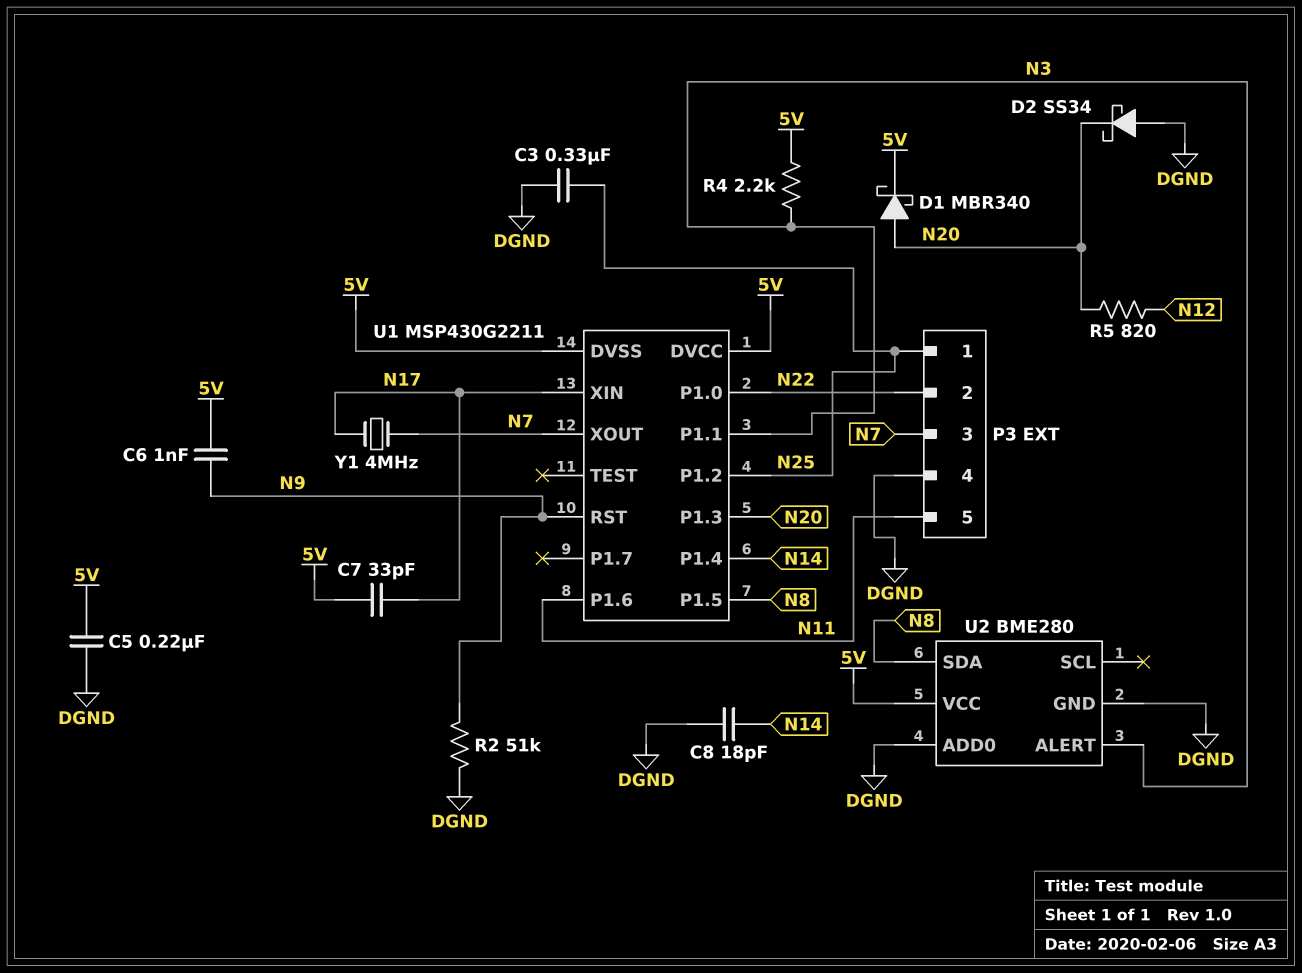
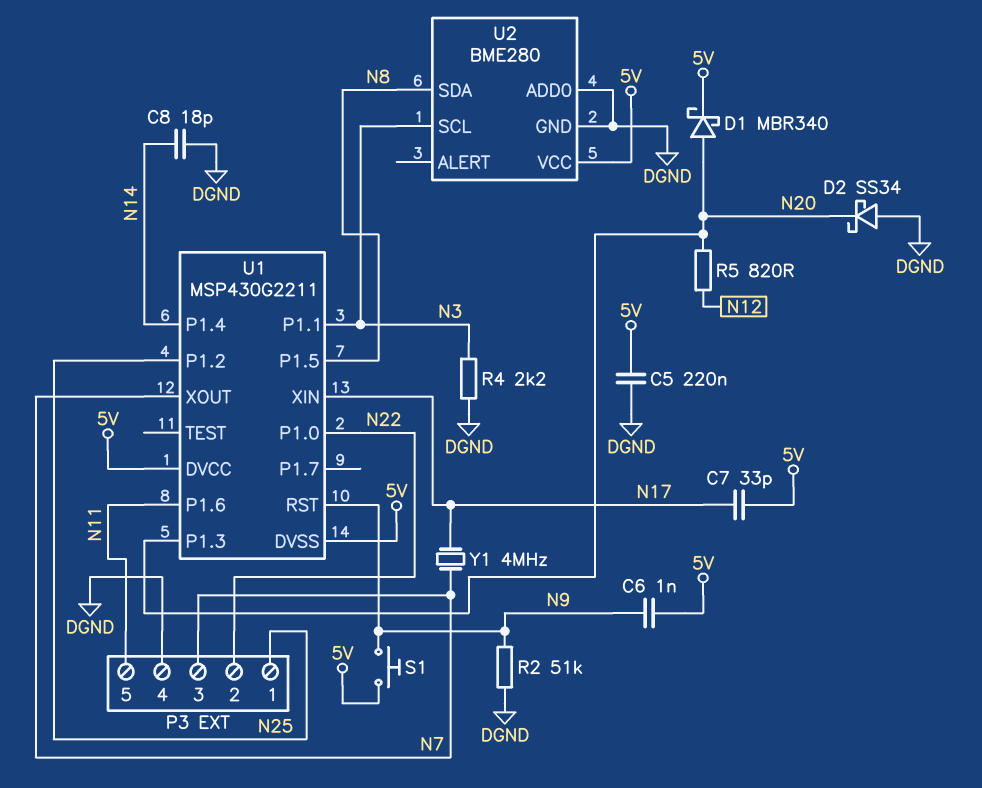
C3: 330nF (DGND, N25) -> none
R4: 2.2k (5V, N3) -> 2.2k (DGND, N3)
S1: none -> button (5V, N9)
U2 pin ALERT: N3 -> none
U2 pin SCL: none -> N3

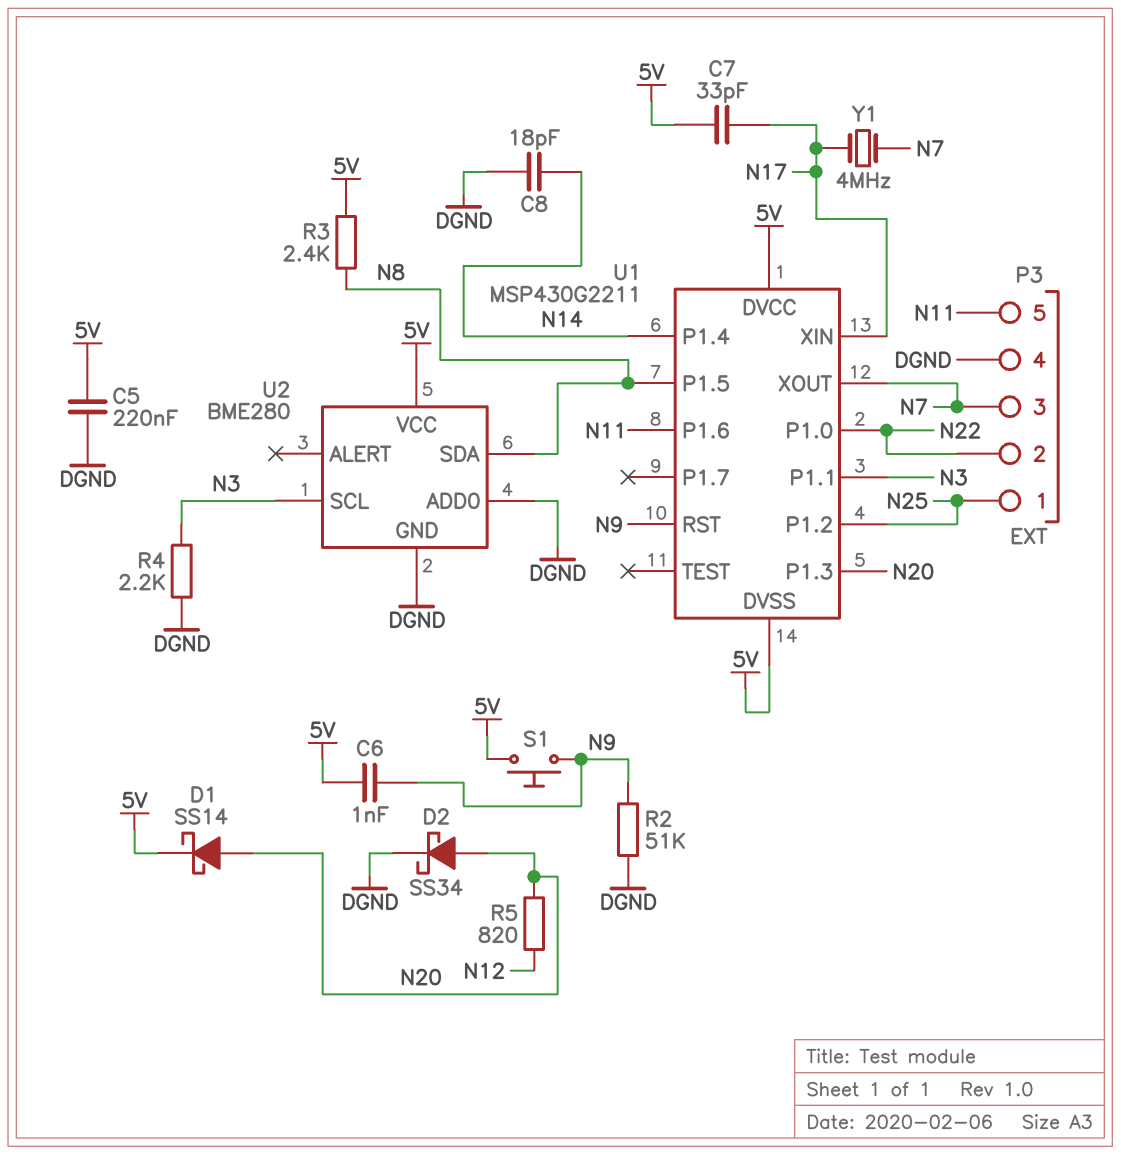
D1: schottky MBR340 (A N20, K 5V) -> schottky SS14 (A N20, K 5V)
D2: schottky SS34 (A DGND, K N20) -> schottky SS34 (A N20, K DGND)
R3: none -> 2.4k (5V, N8)

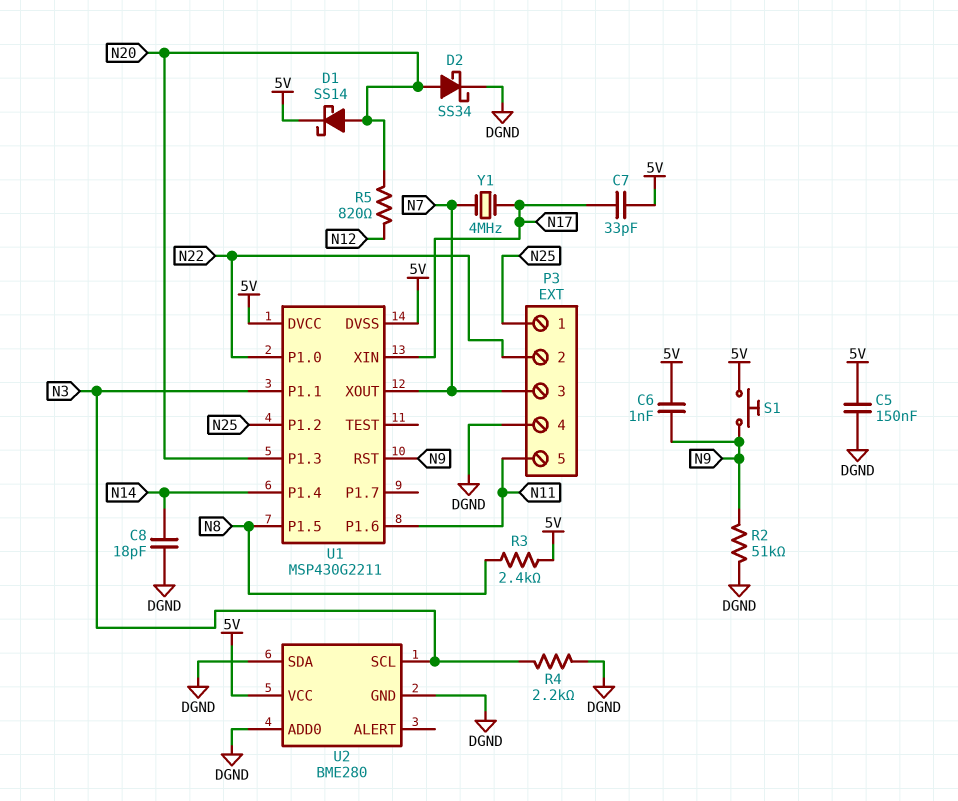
C5: 220nF (5V, DGND) -> 150nF (5V, DGND)
U2 pin SDA: N8 -> DGND

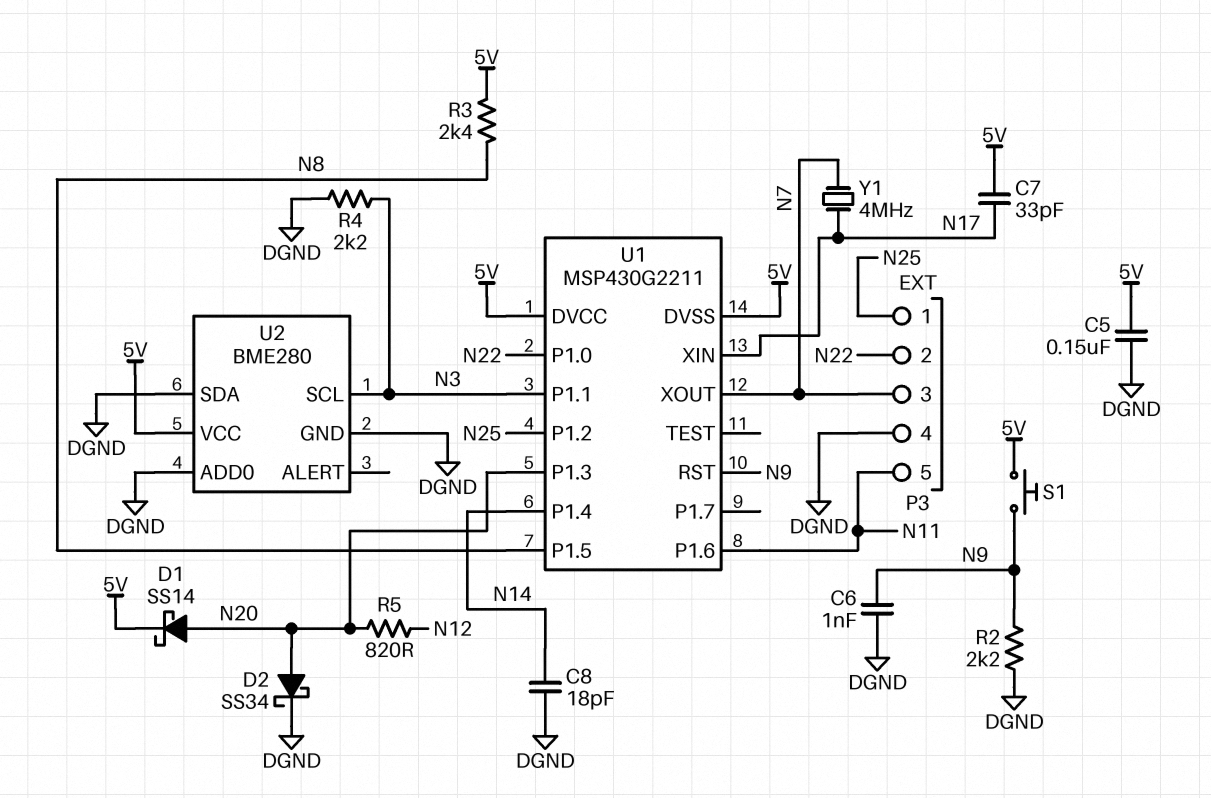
C6: 1nF (5V, N9) -> 1nF (DGND, N9)
R2: 51k (DGND, N9) -> 2.2k (DGND, N9)

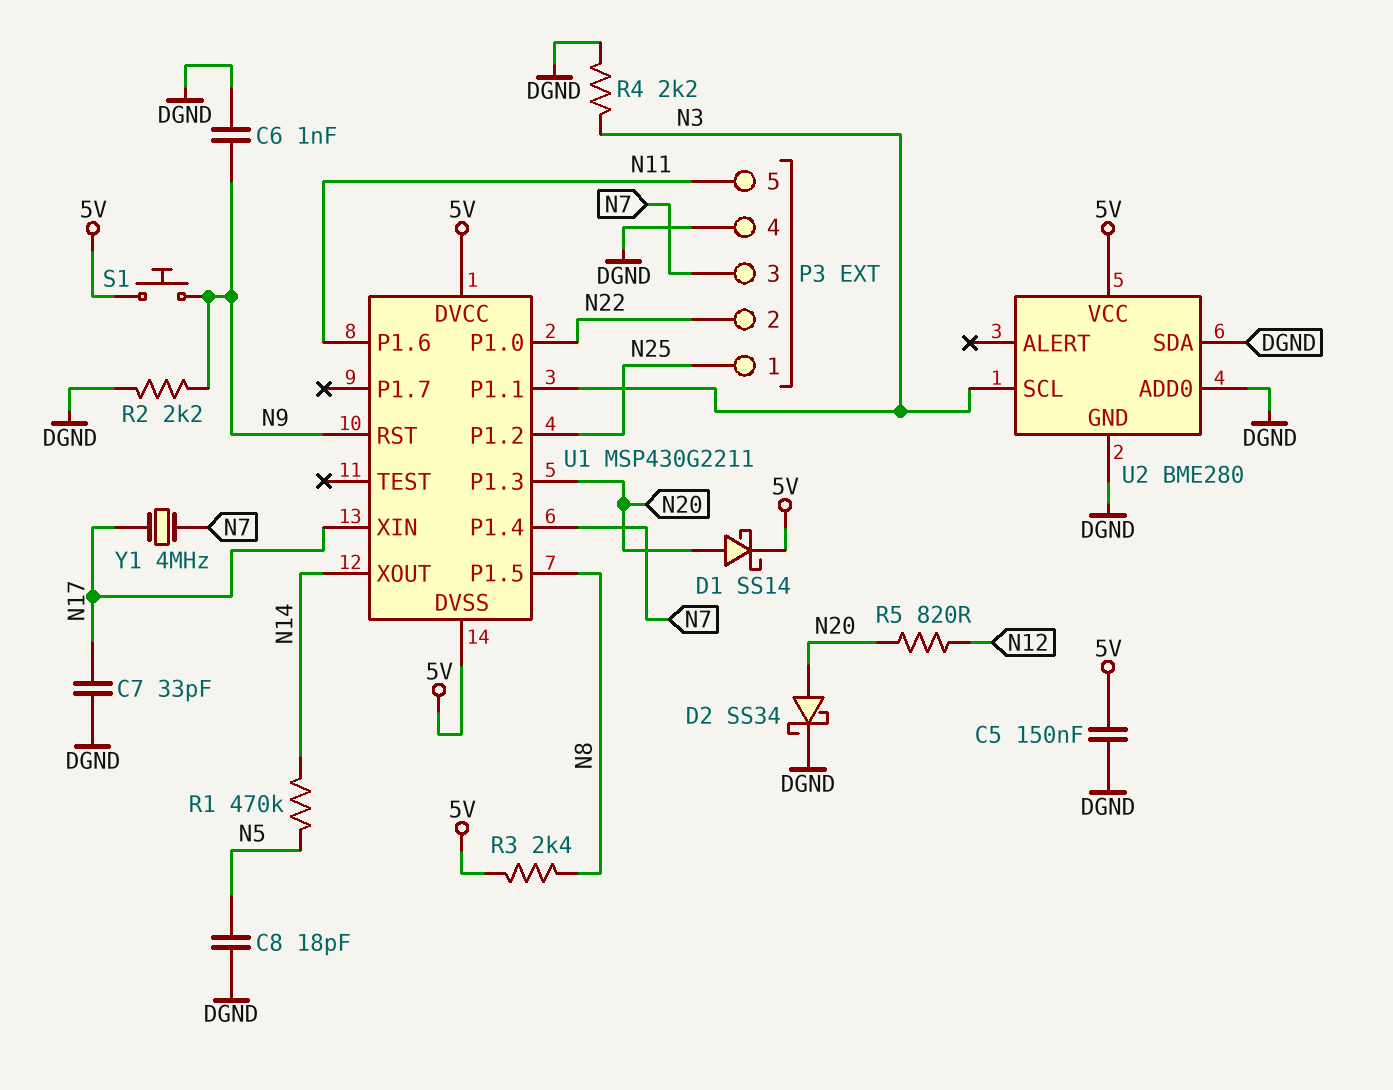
C7: 33pF (5V, N17) -> 33pF (DGND, N17)
C8: 18pF (DGND, N14) -> 18pF (DGND, N5)
R1: none -> 470k (N5, N14)
U1 pin P1.4: N14 -> N7
U1 pin XOUT: N7 -> N14

